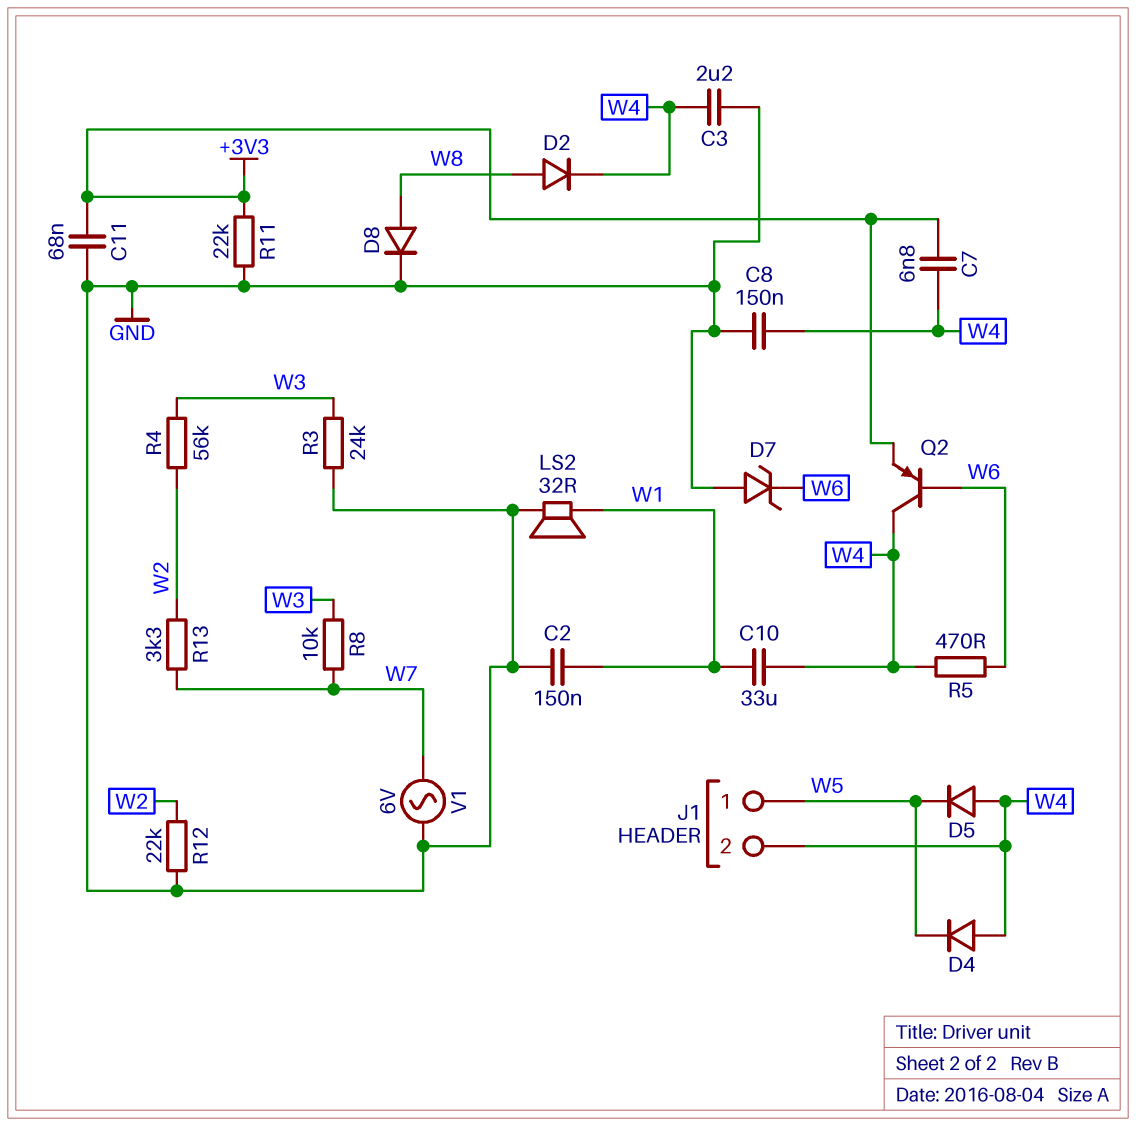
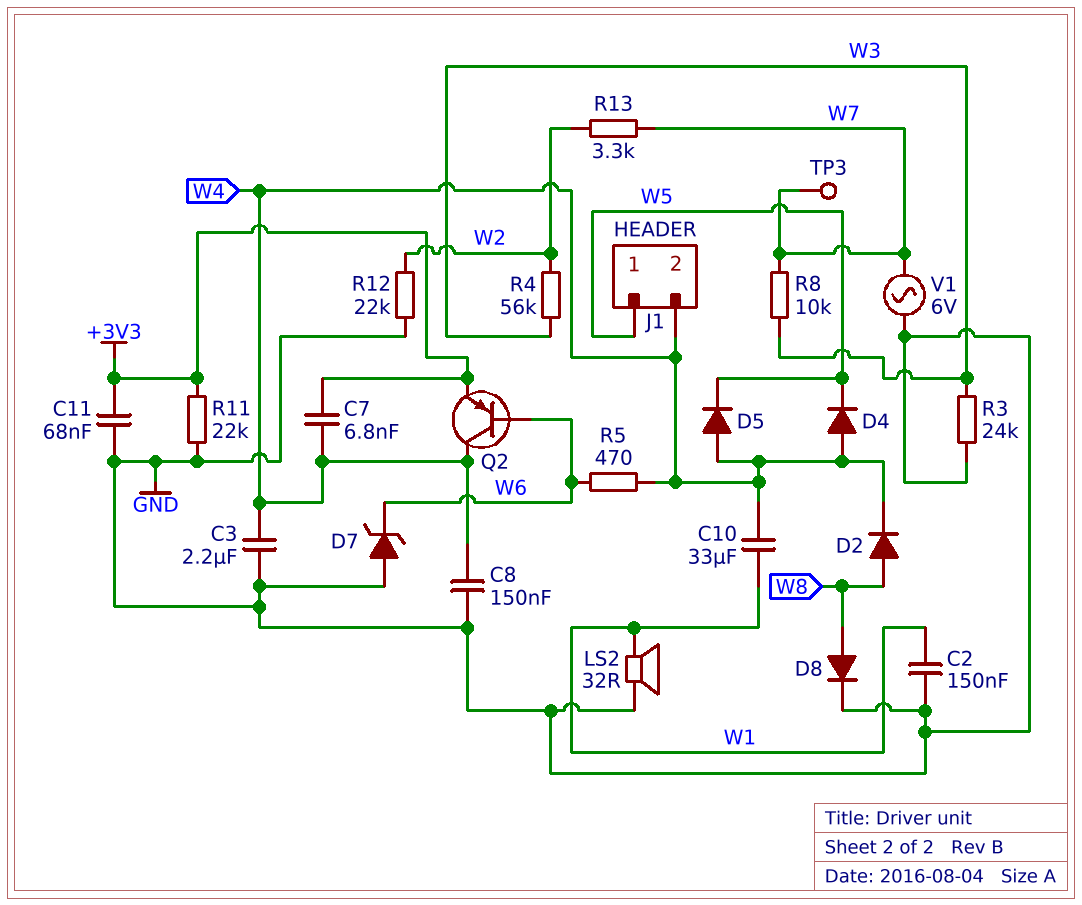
TP3: none -> test point (W7)

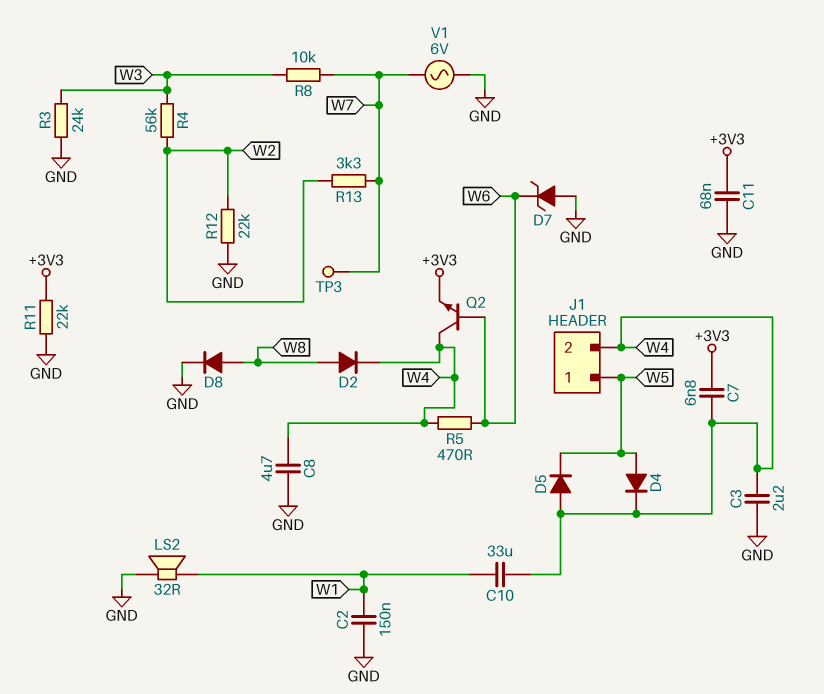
C8: 150nF (GND, W4) -> 4.7uF (GND, W4)
D4: diode (A W4, K W5) -> diode (A W5, K W4)
Q2: PNP (B W6, C W4, E +3V3) -> NPN (B W6, C W4, E +3V3)

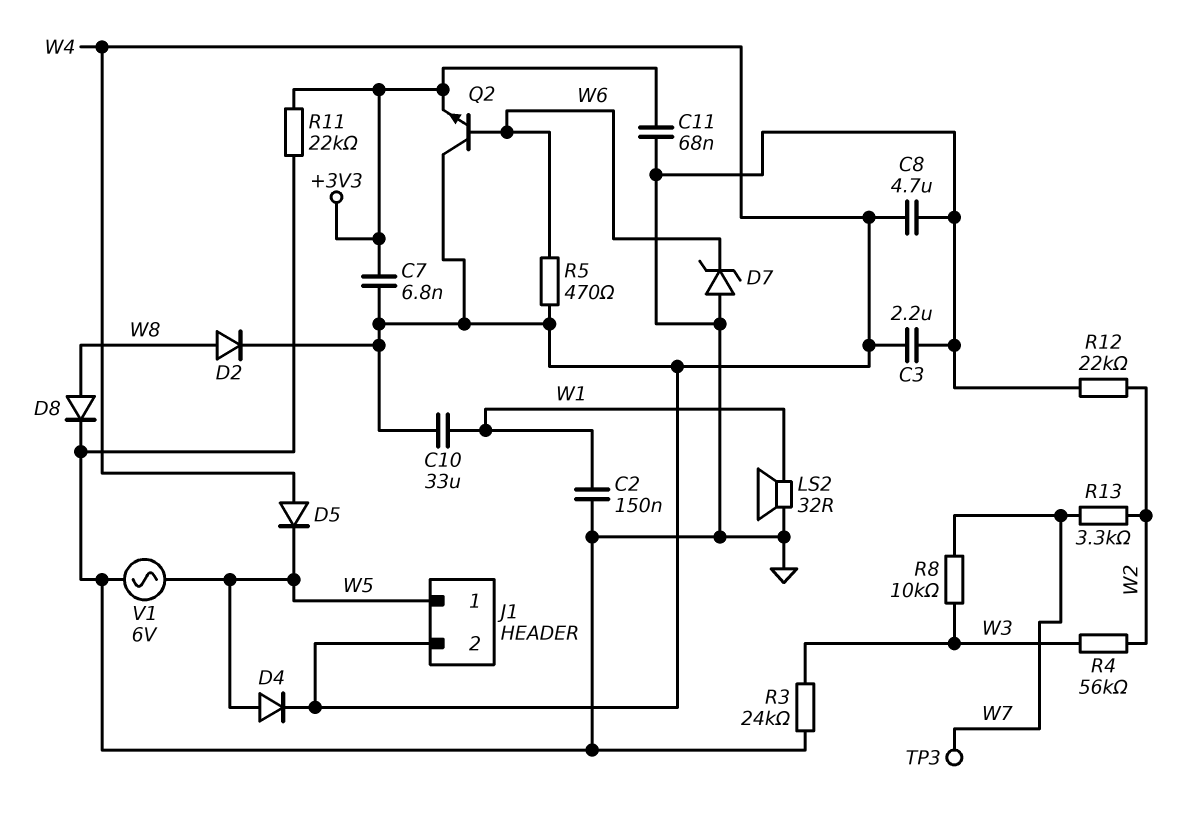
V1: AC 6V (GND, W7) -> AC 6V (GND, W5)

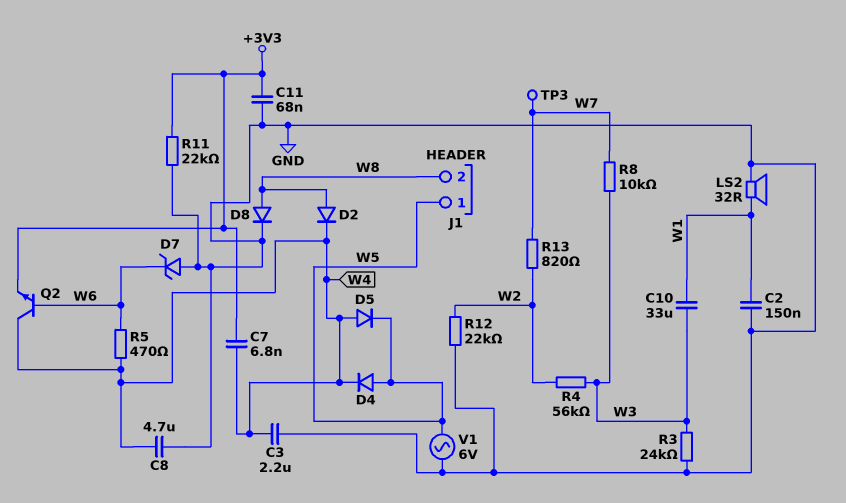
C10: 33uF (W1, W4) -> 33uF (W1, W3)
J1 pin 2: W4 -> W8
R13: 3.3k (W2, W7) -> 820 (W2, W7)

